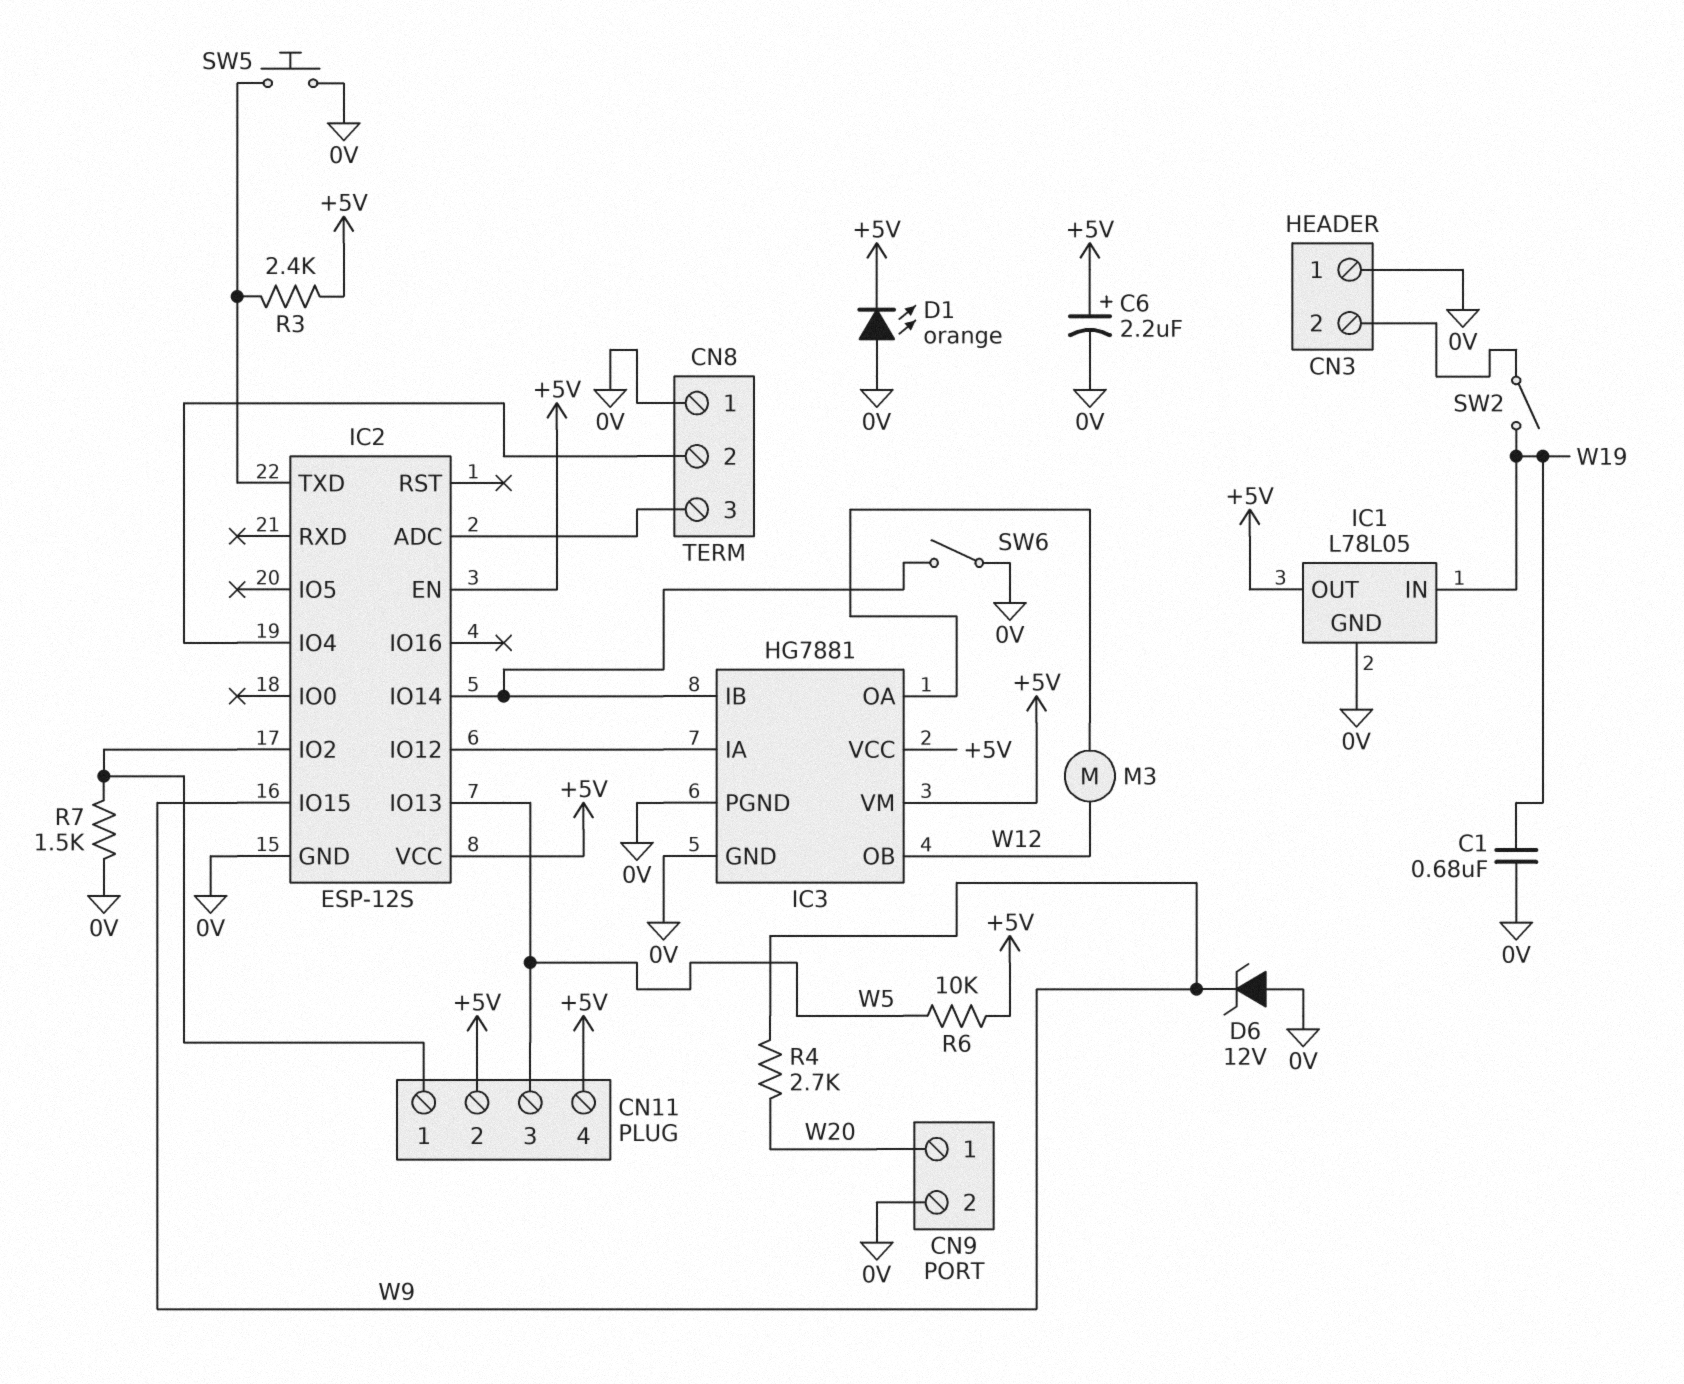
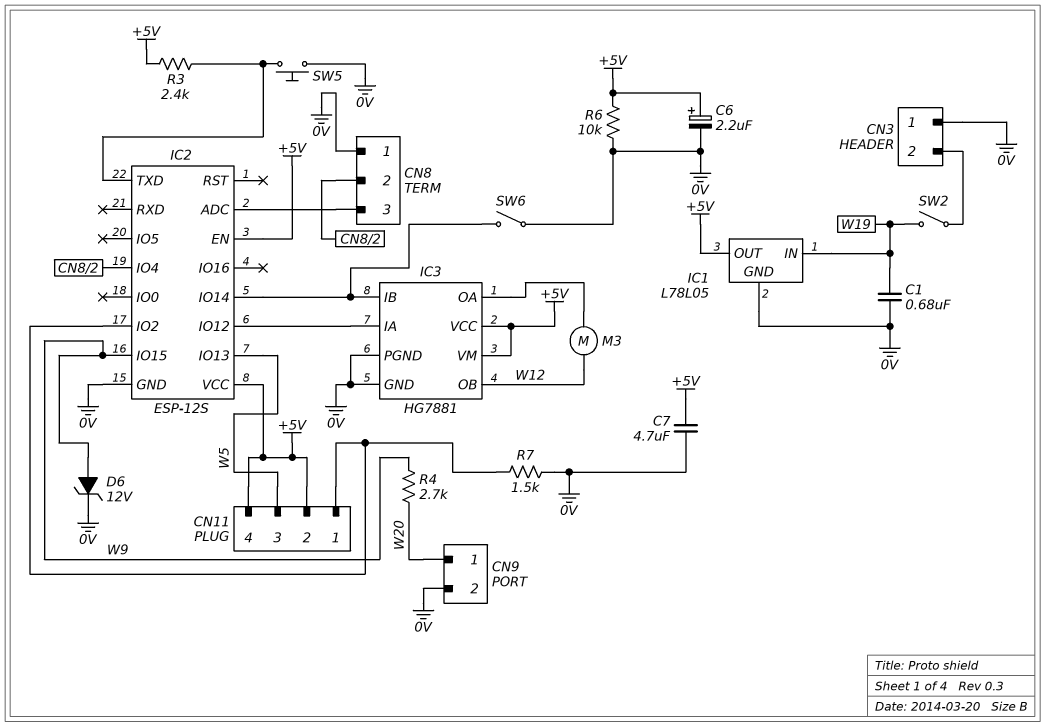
C7: none -> 4.7uF (+5V, 0V)
D1: LED orange (A 0V, K +5V) -> none
D6: zener 12V (A 0V, K W9) -> zener 12V (A W9, K 0V)
R6: 10k (+5V, W5) -> 10k (+5V, 0V)

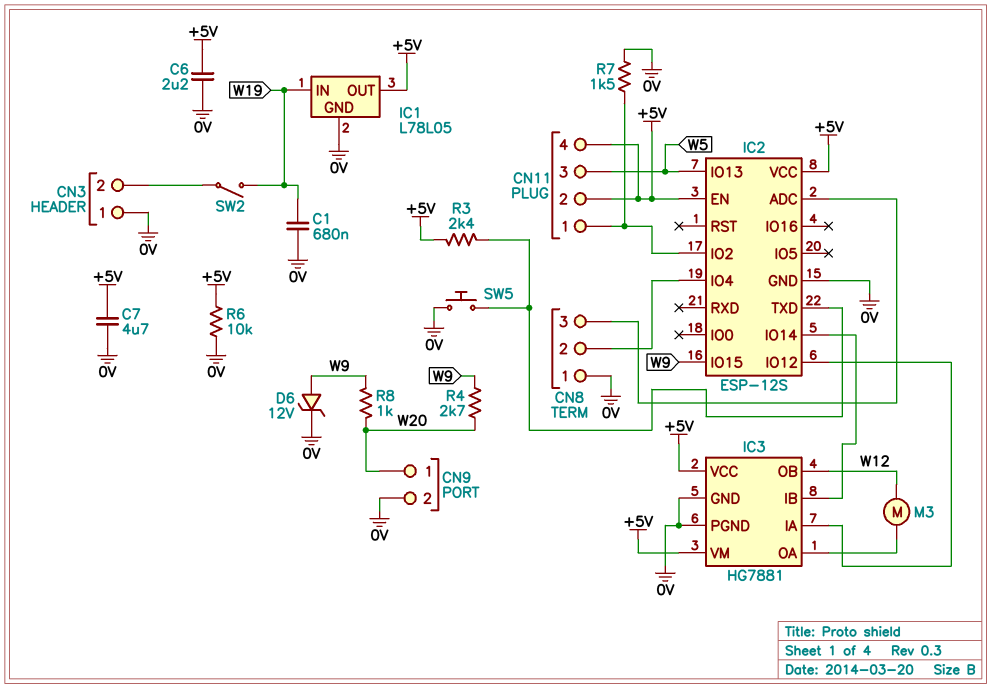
C6: 2.2uF (plus +5V, minus 0V) -> 2.2uF (+5V, 0V)
R8: none -> 1k (W9, W20)
SW6: switch (0V, IC2/IO14) -> none

